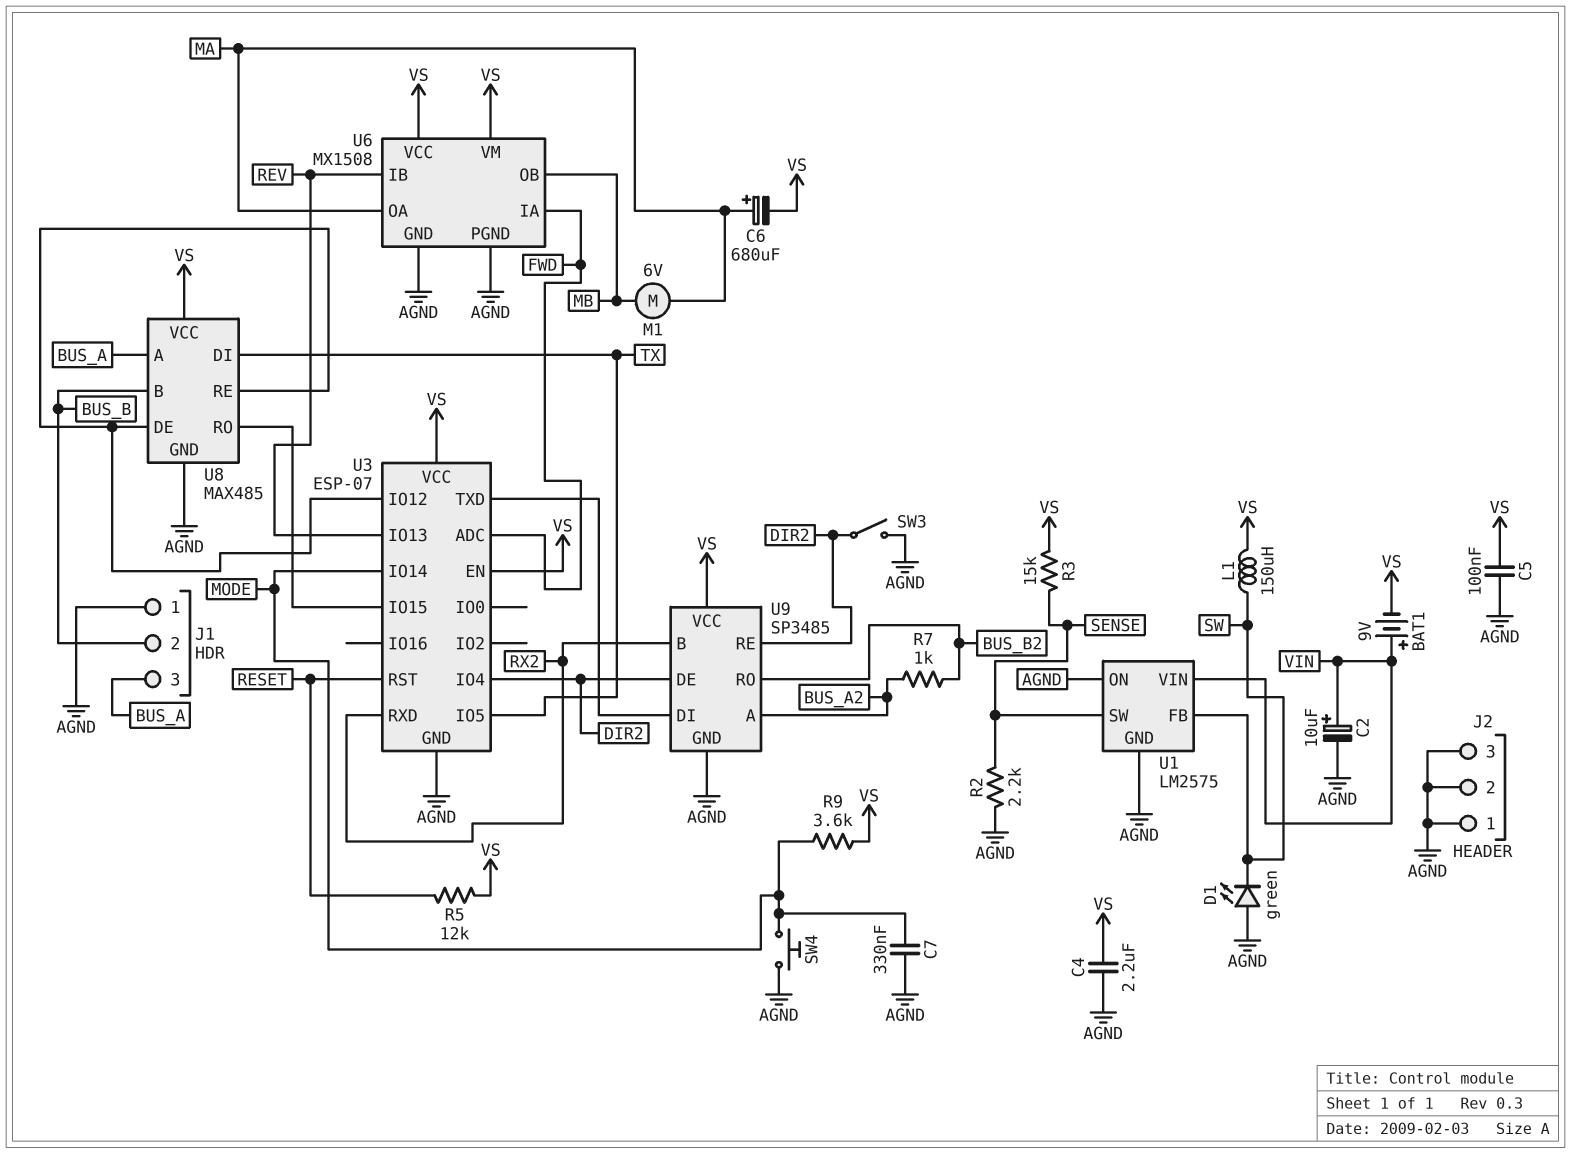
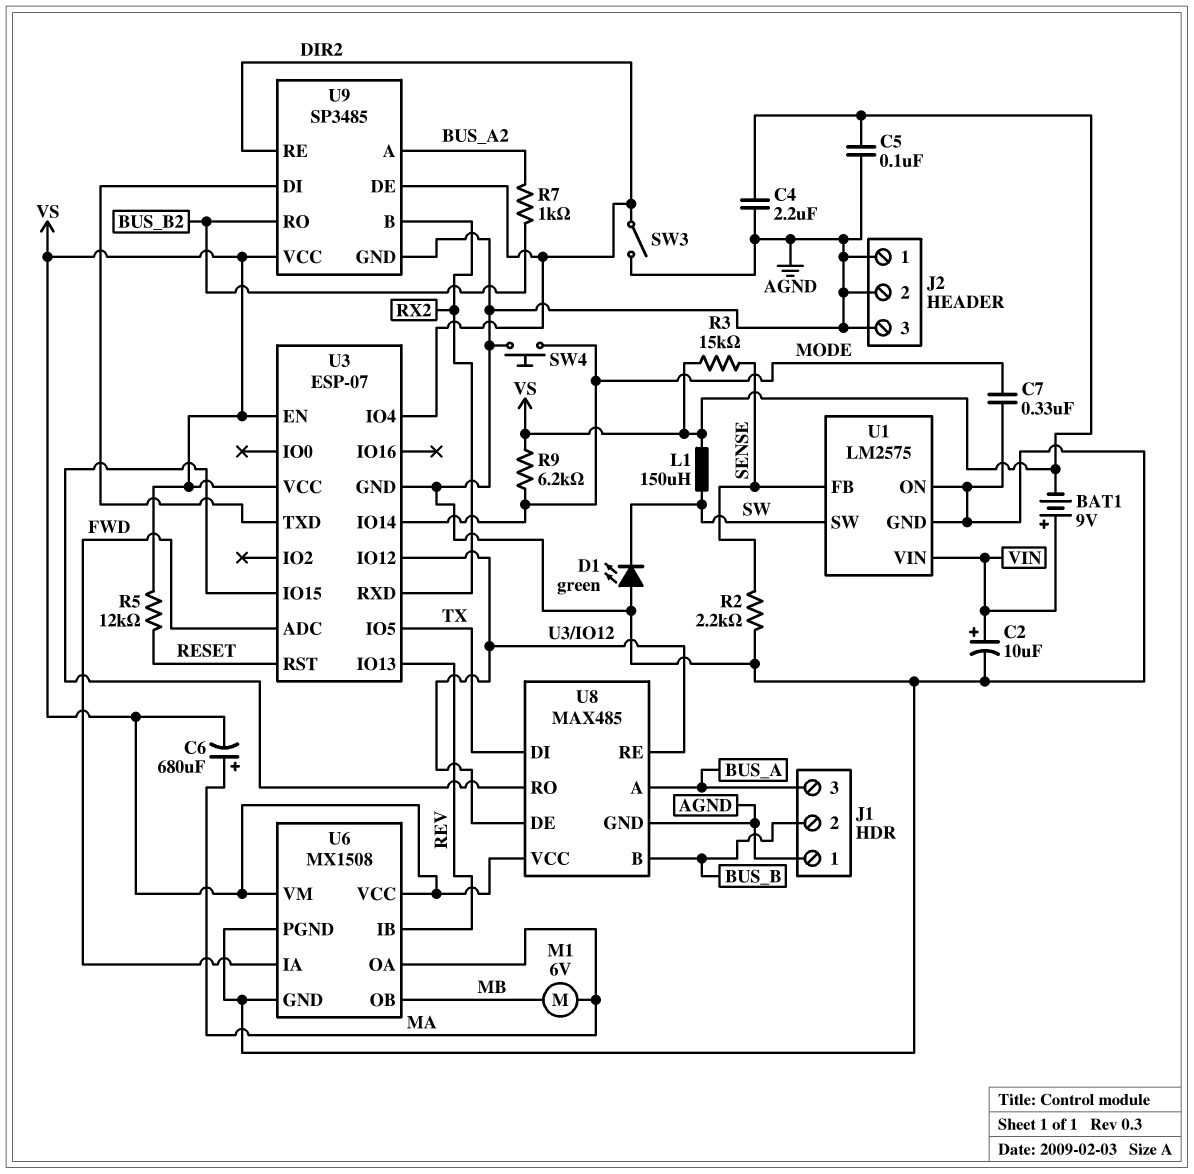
R9: 3.6k (MODE, VS) -> 6.2k (MODE, VS)
U1 pin FB: SW -> SENSE
U1 pin SW: SENSE -> SW

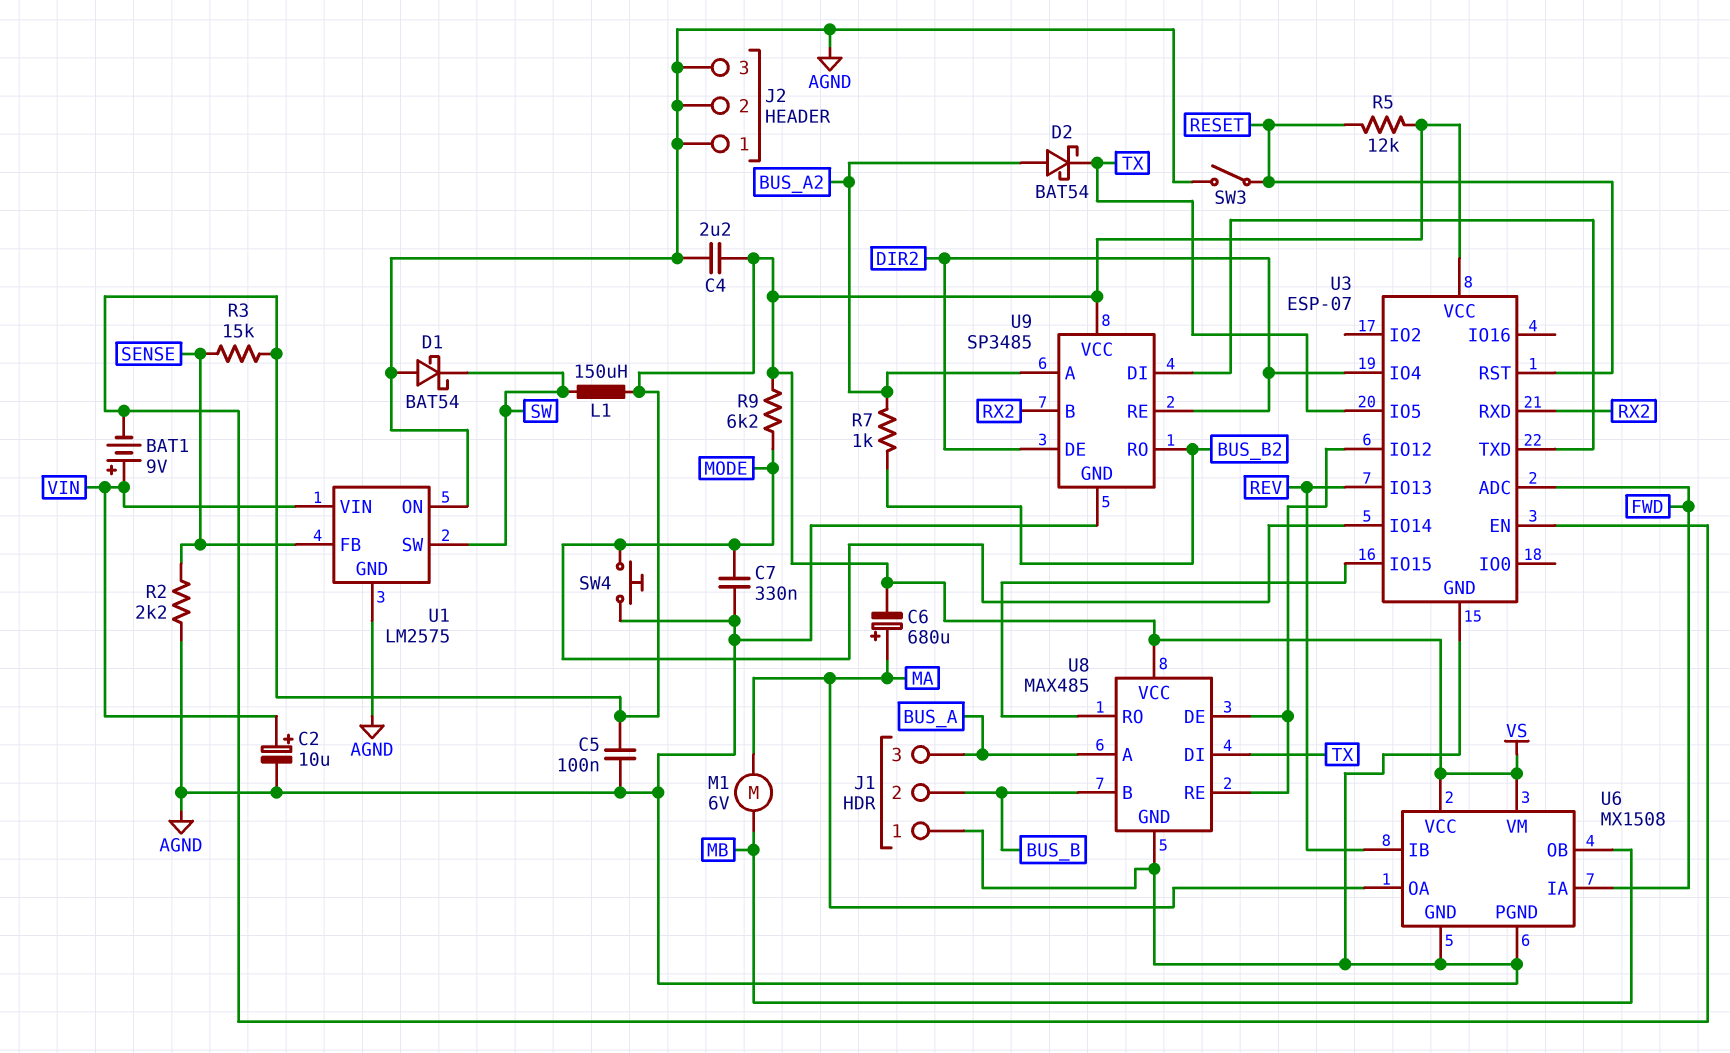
D1: LED green (A AGND, K SW) -> schottky BAT54 (A AGND, K SW)
D2: none -> schottky BAT54 (A BUS_A2, K TX)
SW3: switch (AGND, DIR2) -> switch (AGND, RESET)

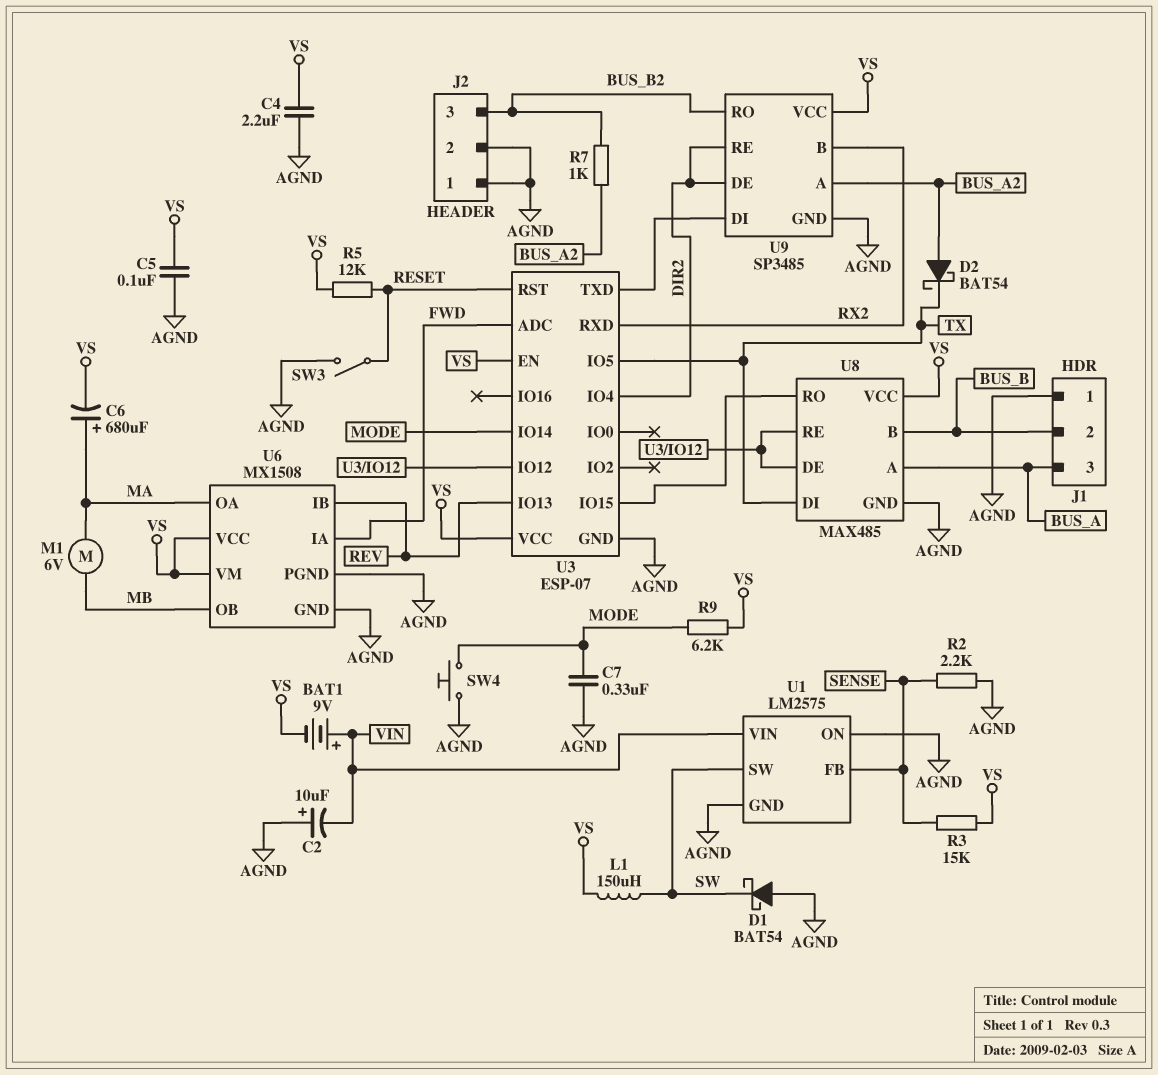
C2: 10uF (plus VIN, minus AGND) -> 10uF (plus AGND, minus VIN)
J2 pin 3: AGND -> BUS_B2

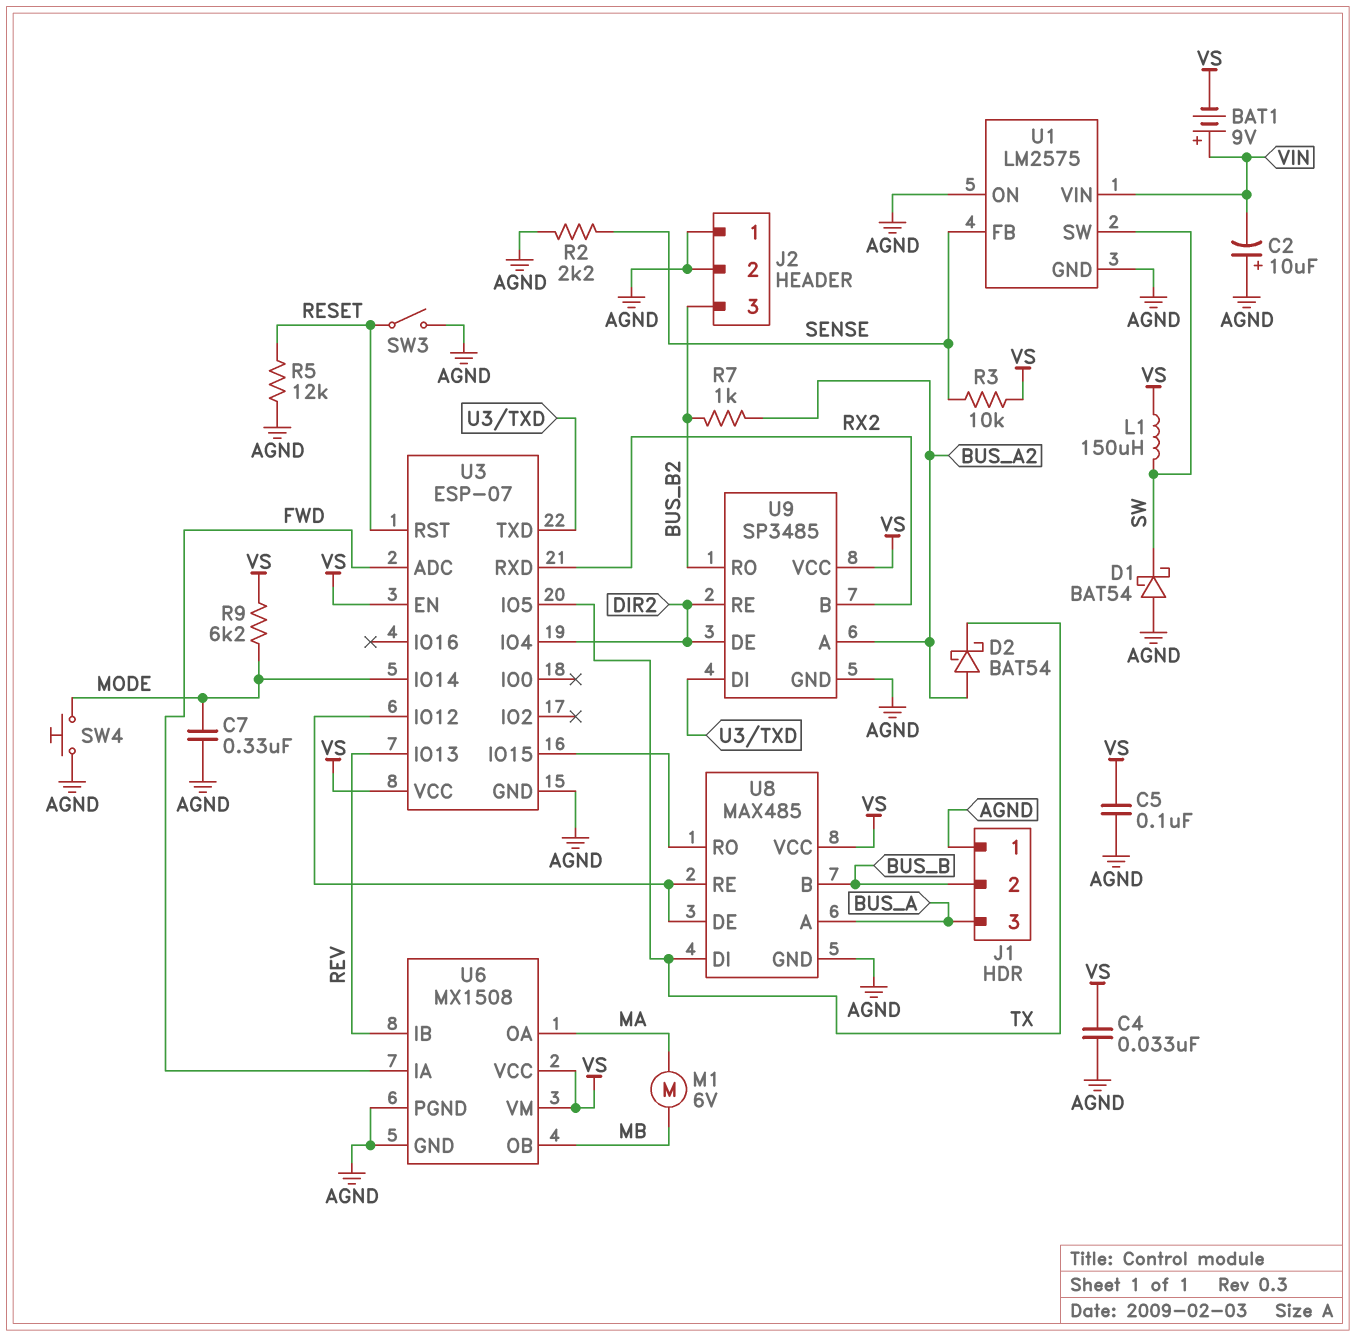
C4: 2.2uF (AGND, VS) -> 33nF (AGND, VS)
C6: 680uF (plus MA, minus VS) -> none
R3: 15k (SENSE, VS) -> 10k (SENSE, VS)
R5: 12k (RESET, VS) -> 12k (AGND, RESET)

